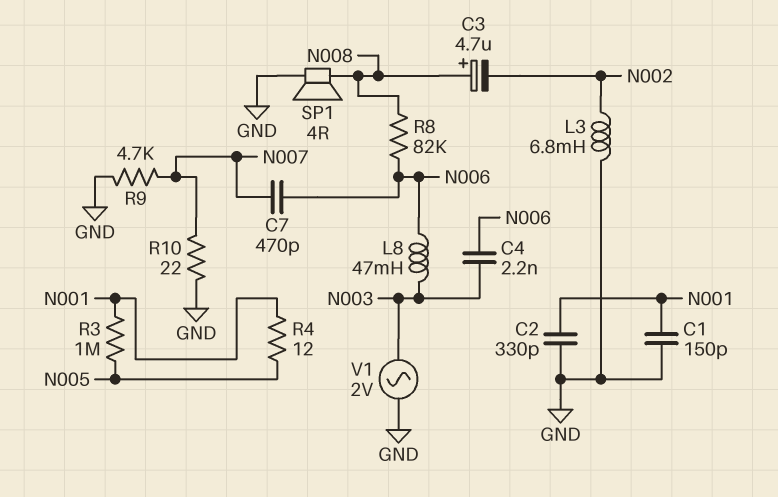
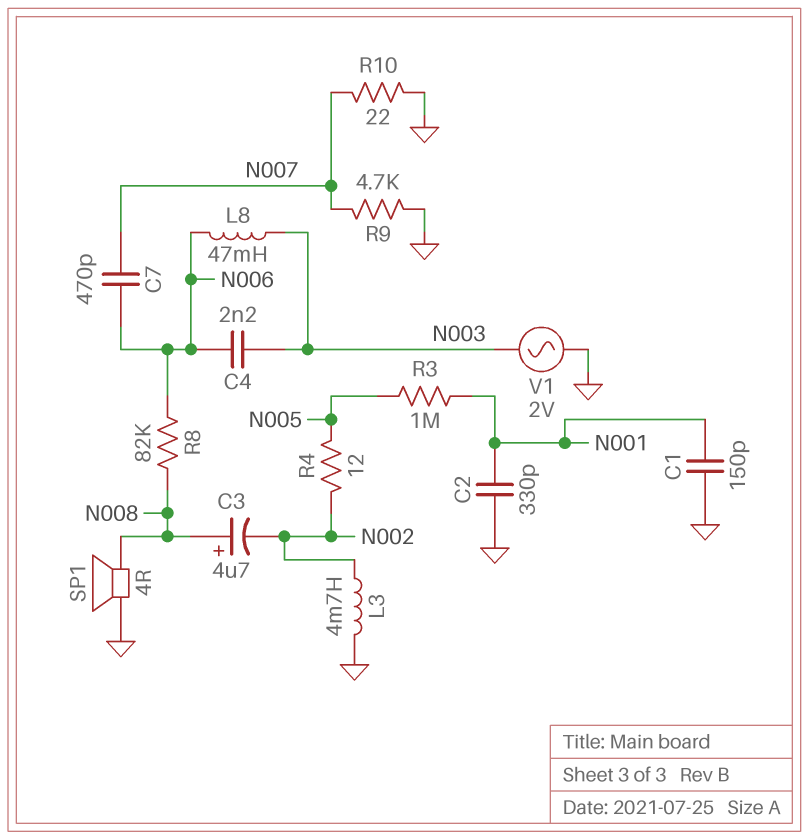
L3: 6.8mH (GND, N002) -> 4.7mH (GND, N002)
R4: 12 (N001, N005) -> 12 (N002, N005)

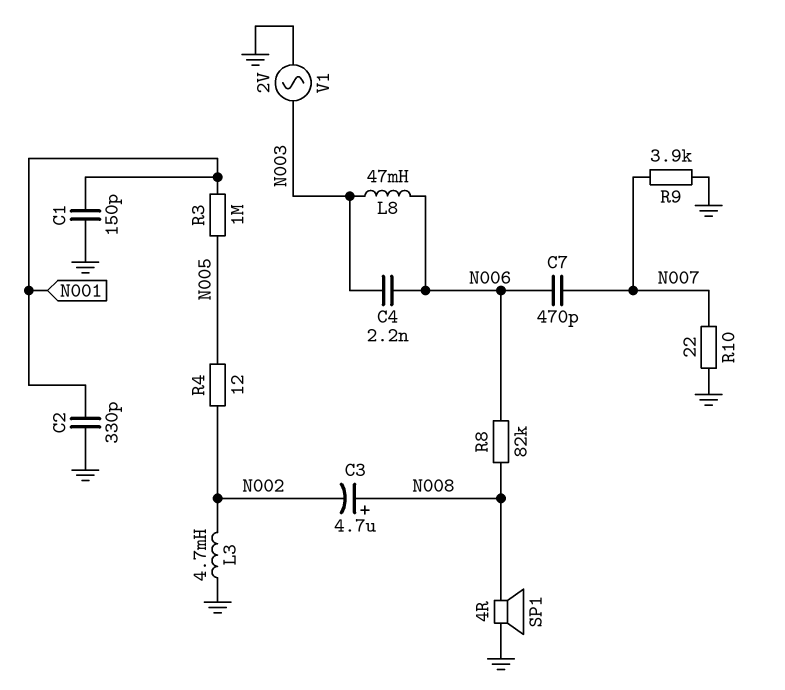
R9: 4.7k (GND, N007) -> 3.9k (GND, N007)

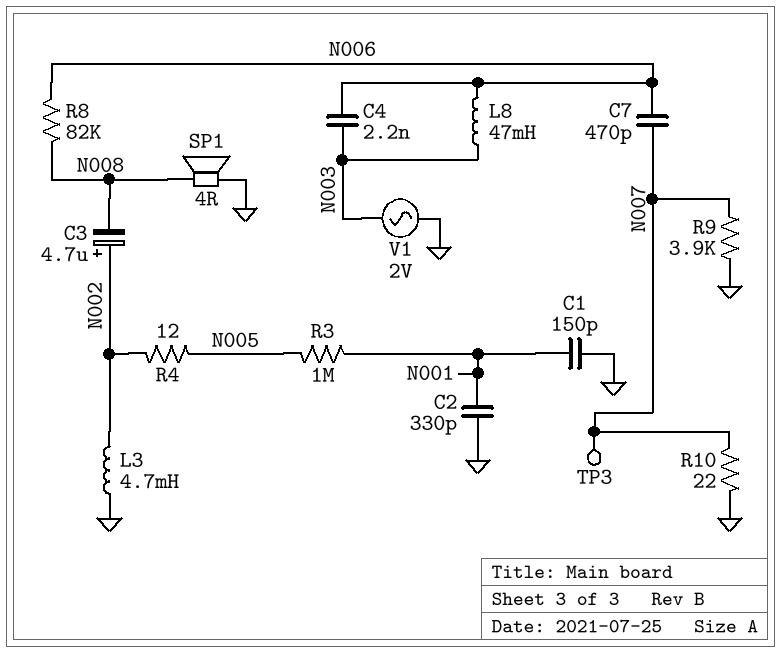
C3: 4.7uF (plus N008, minus N002) -> 4.7uF (plus N002, minus N008)
TP3: none -> test point (N007)

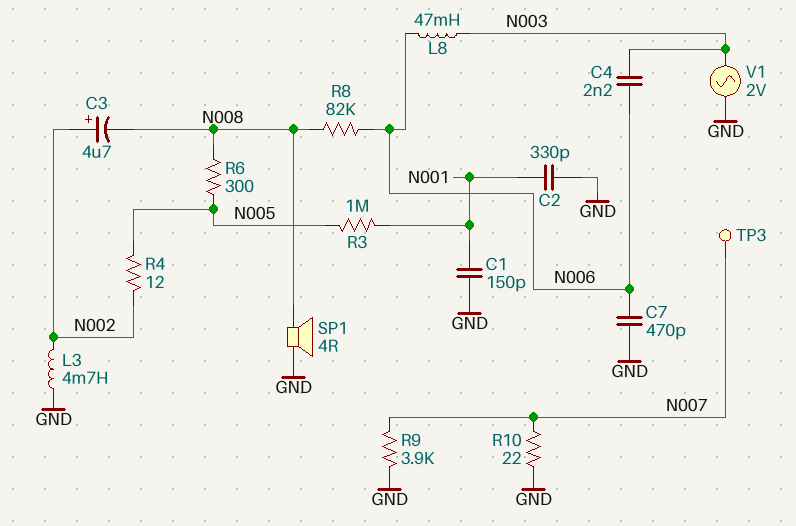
C7: 470pF (N006, N007) -> 470pF (GND, N006)
R6: none -> 300 (N005, N008)

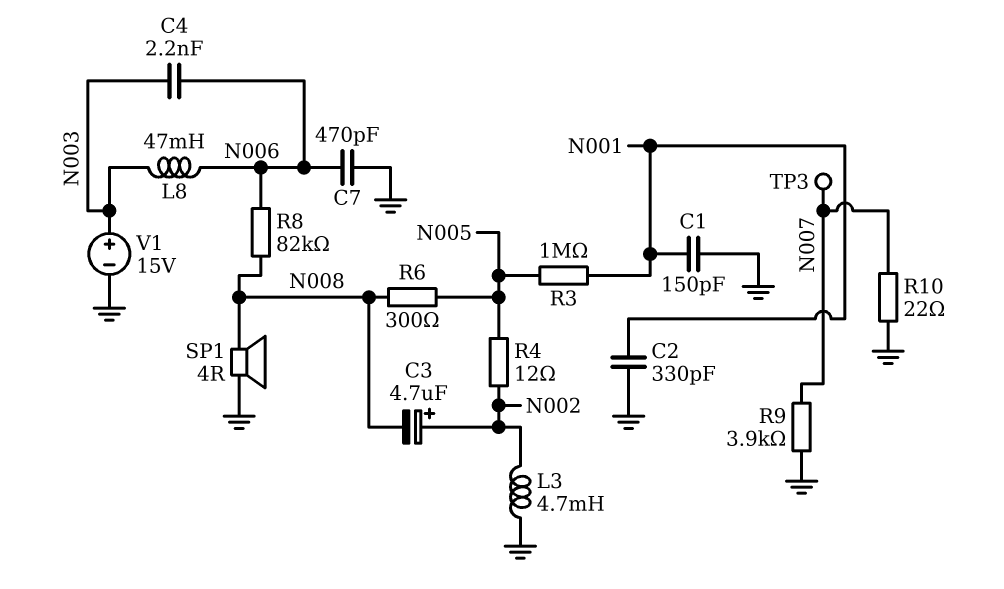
V1: AC 2V (GND, N003) -> 15V (plus N003, minus GND)

